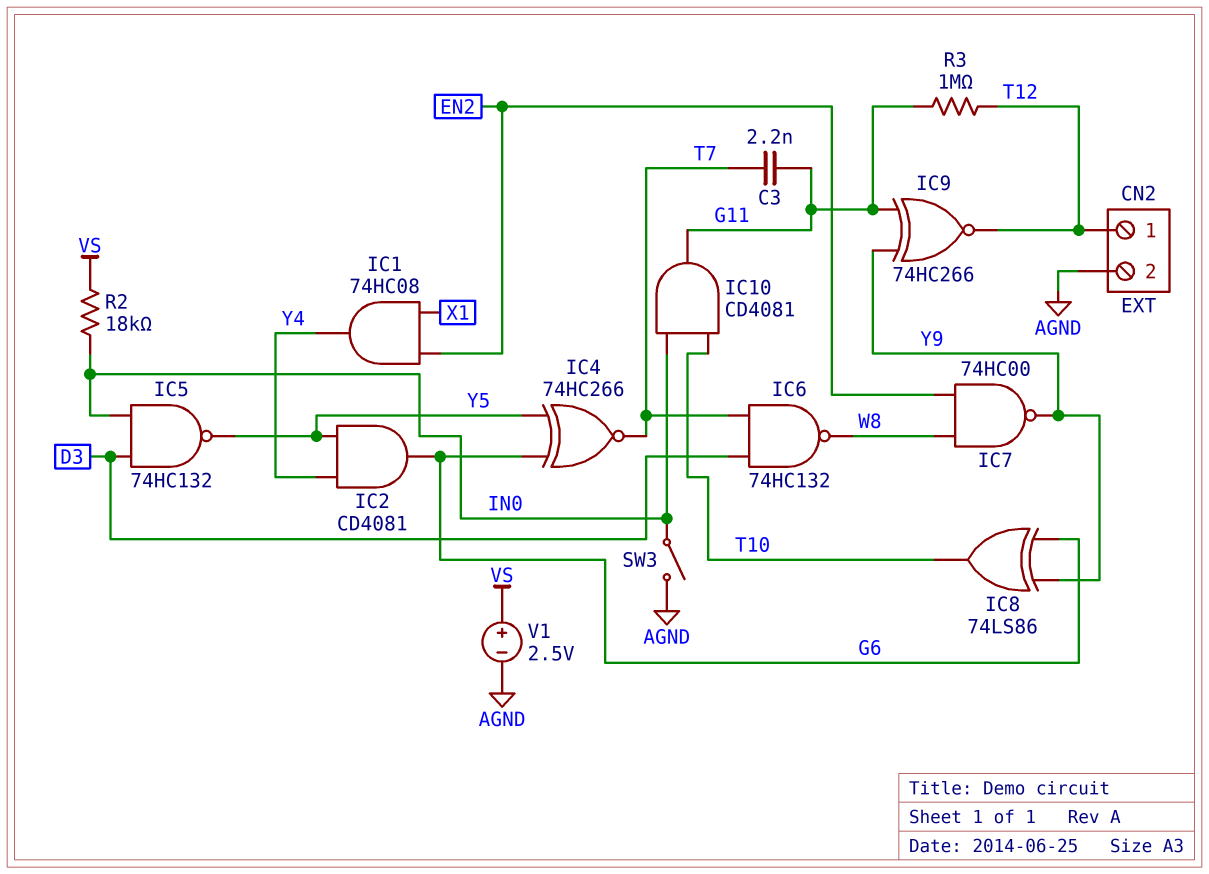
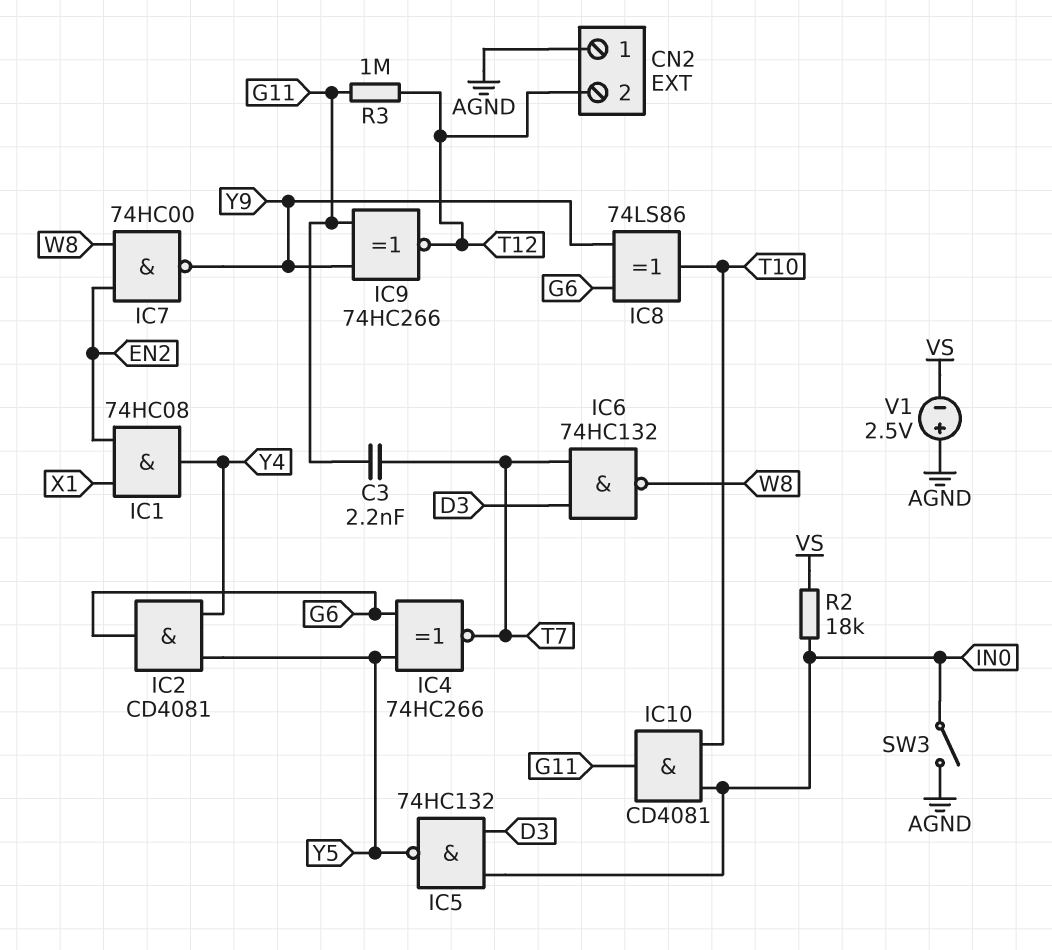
CN2 pin 1: T12 -> AGND
CN2 pin 2: AGND -> T12
V1: 2.5V (plus VS, minus AGND) -> 2.5V (plus AGND, minus VS)

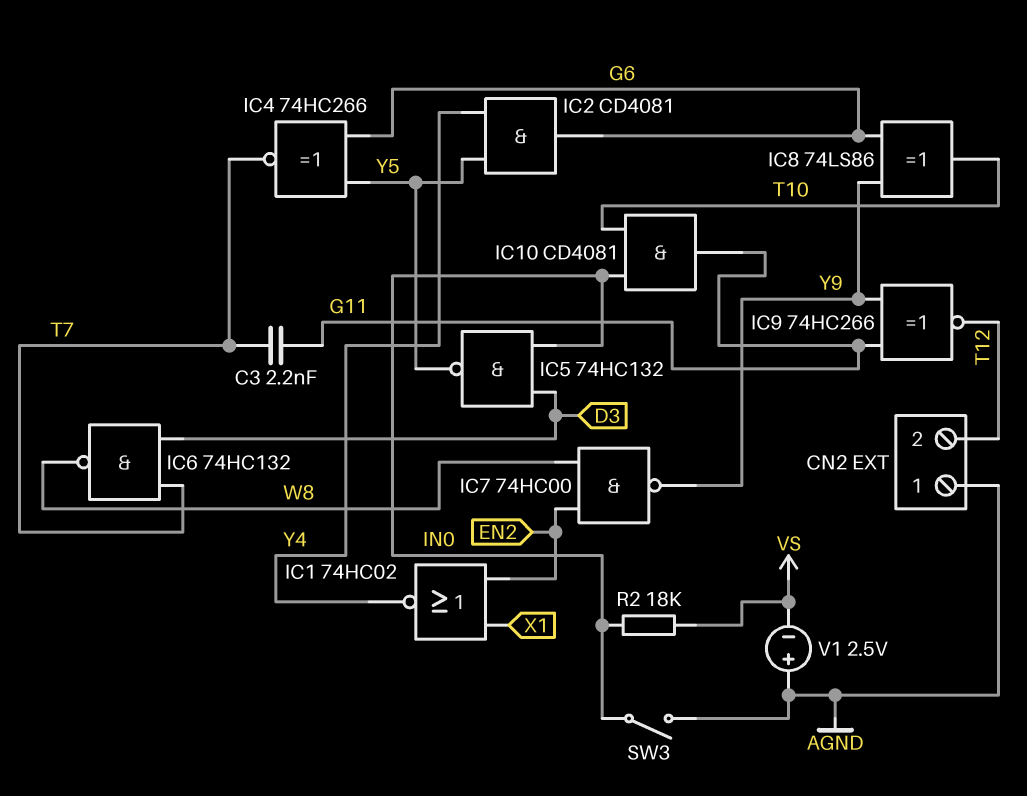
IC1: AND 74HC08 (in EN2, in X1, out Y4) -> NOR 74HC02 (in EN2, in X1, out Y4)
R3: 1M (G11, T12) -> none

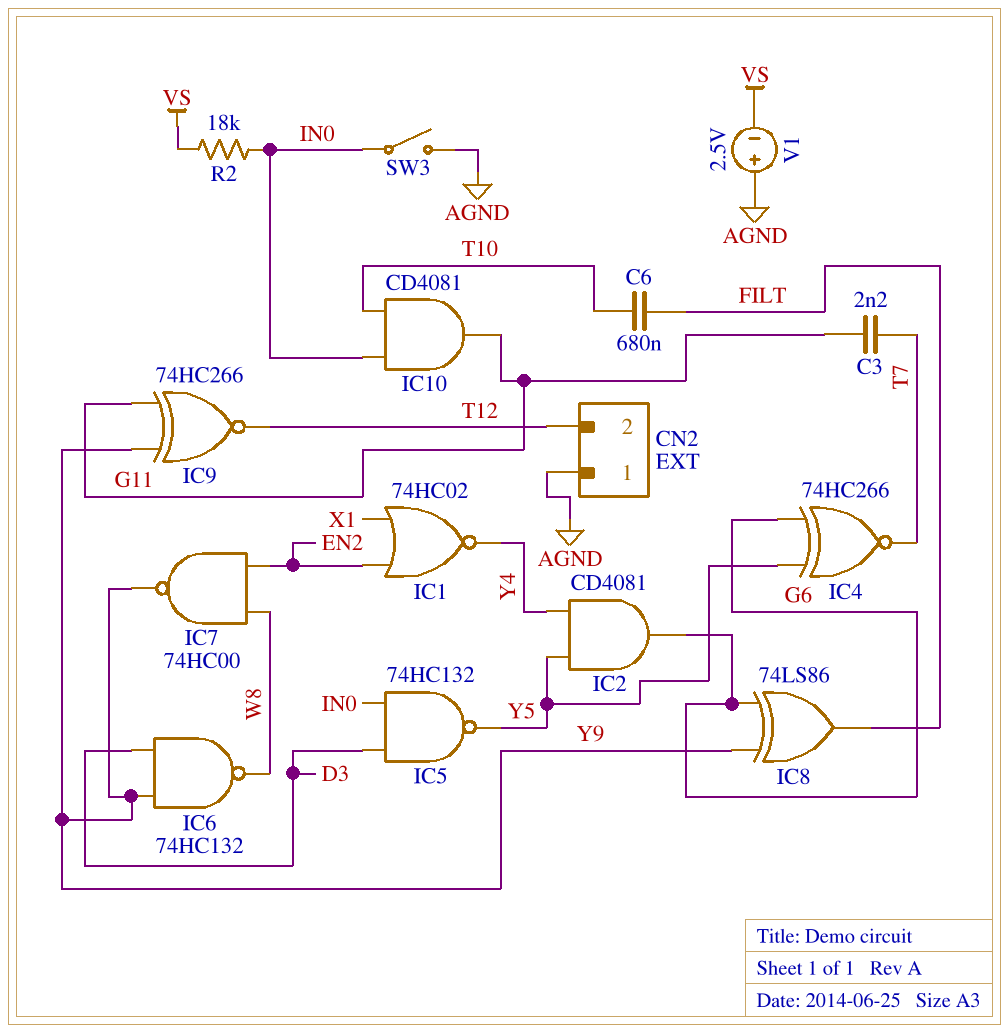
C6: none -> 680nF (FILT, T10)
IC6: NAND 74HC132 (in D3, in T7, out W8) -> NAND 74HC132 (in D3, in Y9, out W8)
IC8: XOR 74LS86 (in G6, in Y9, out T10) -> XOR 74LS86 (in G6, in Y9, out FILT)

